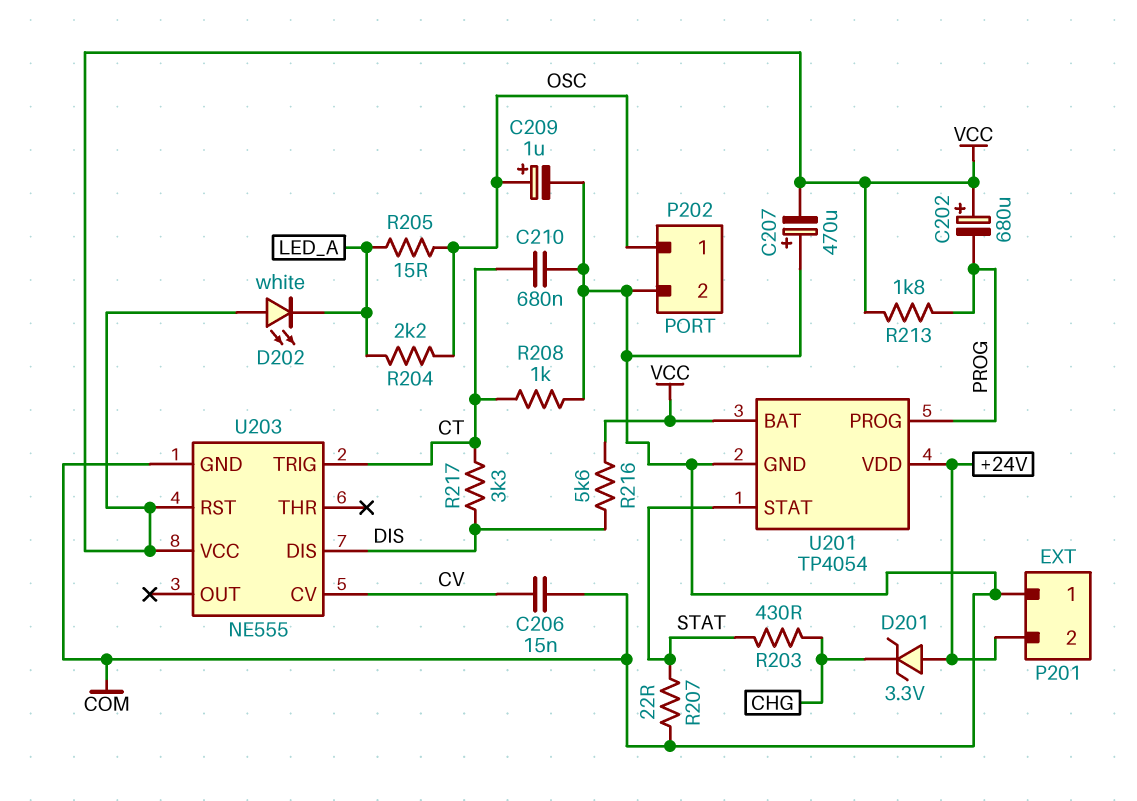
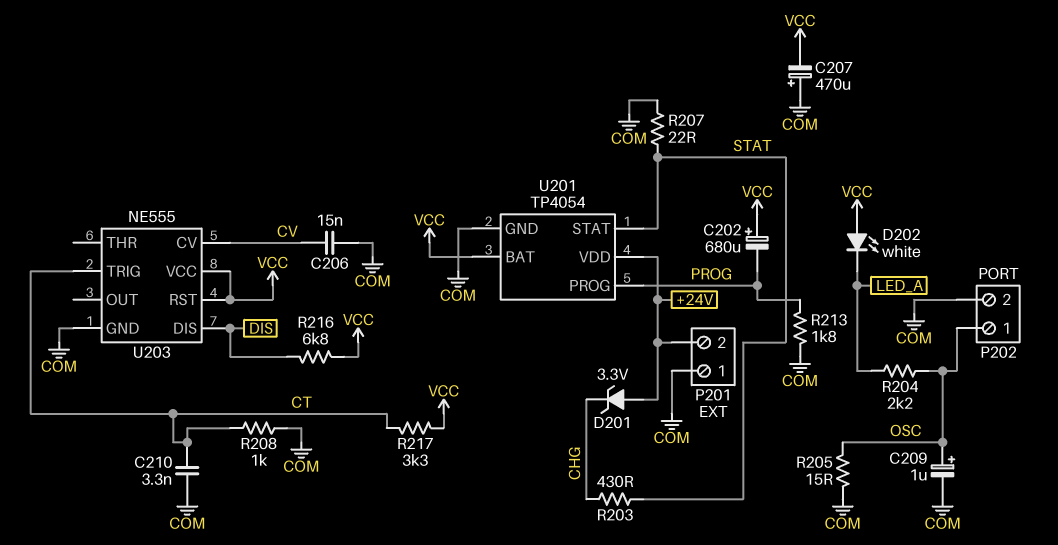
C210: 680nF (COM, CT) -> 3.3nF (COM, CT)
R205: 15 (LED_A, OSC) -> 15 (COM, OSC)
R213: 1.8k (PROG, VCC) -> 1.8k (COM, PROG)
R216: 5.6k (DIS, VCC) -> 6.8k (DIS, VCC)
R217: 3.3k (CT, DIS) -> 3.3k (CT, VCC)

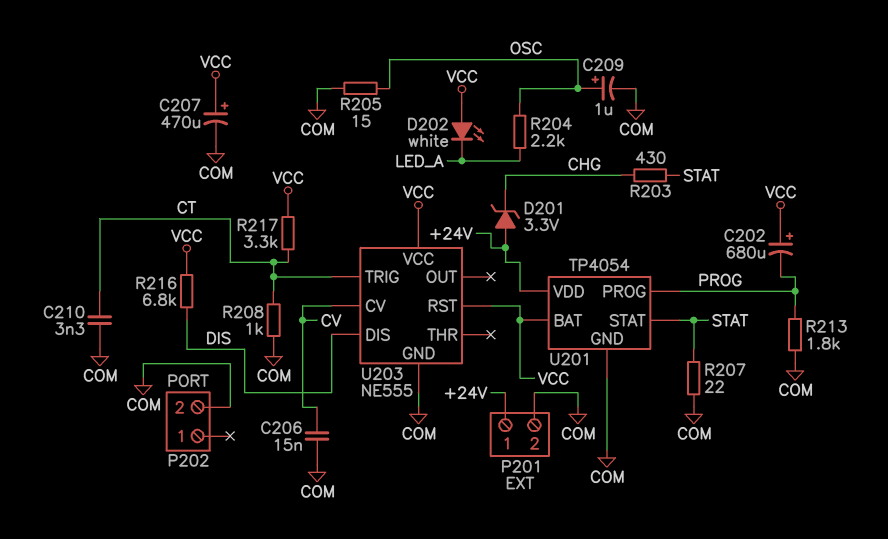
C207: 470uF (plus COM, minus VCC) -> 470uF (plus VCC, minus COM)
P201 pin 1: COM -> +24V
P201 pin 2: +24V -> COM
P202 pin 1: OSC -> none

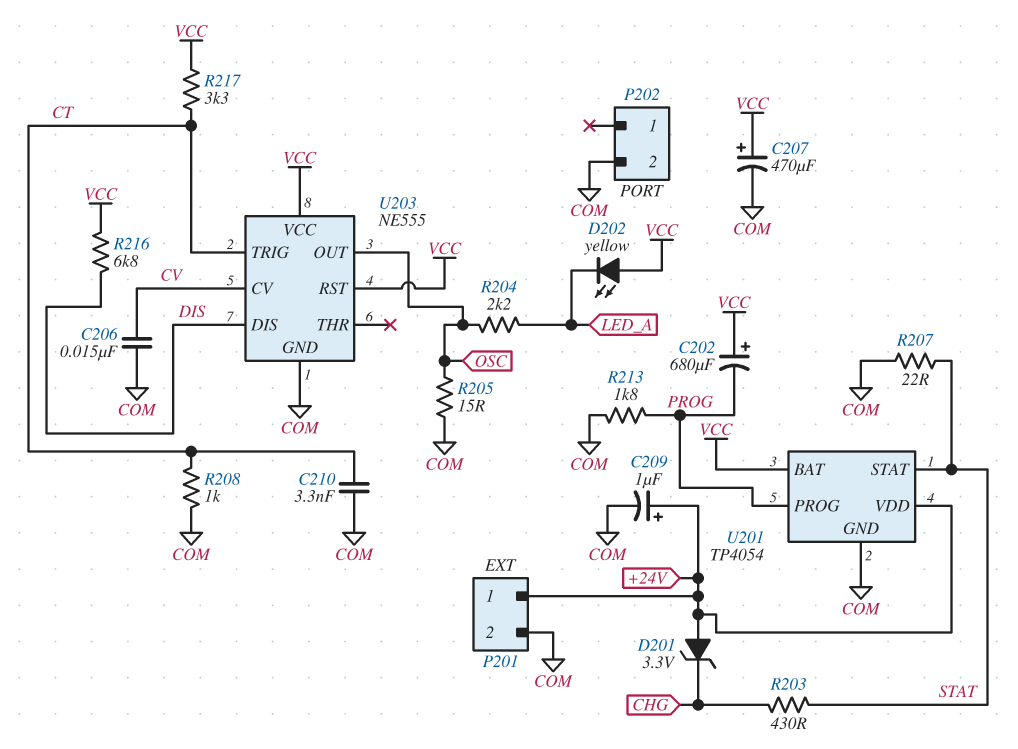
C209: 1uF (plus OSC, minus COM) -> 1uF (plus +24V, minus COM)
D202: LED white (A VCC, K LED_A) -> LED yellow (A VCC, K LED_A)
U203 pin OUT: none -> OSC

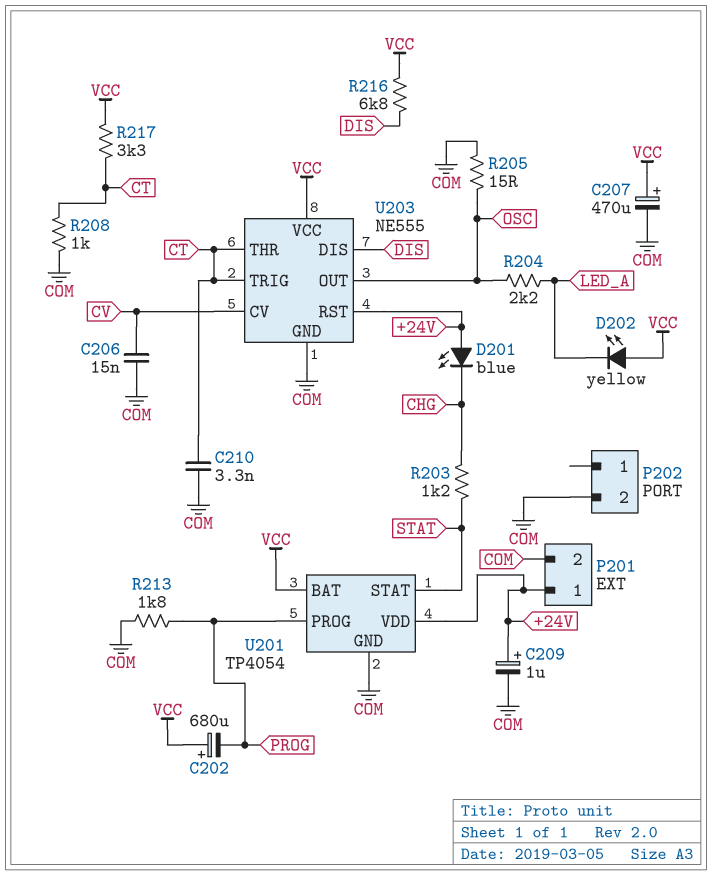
D201: zener 3.3V (A +24V, K CHG) -> LED blue (A +24V, K CHG)
R203: 430 (CHG, STAT) -> 1.2k (CHG, STAT)
R207: 22 (COM, STAT) -> none
U203 pin RST: VCC -> +24V
U203 pin THR: none -> CT

